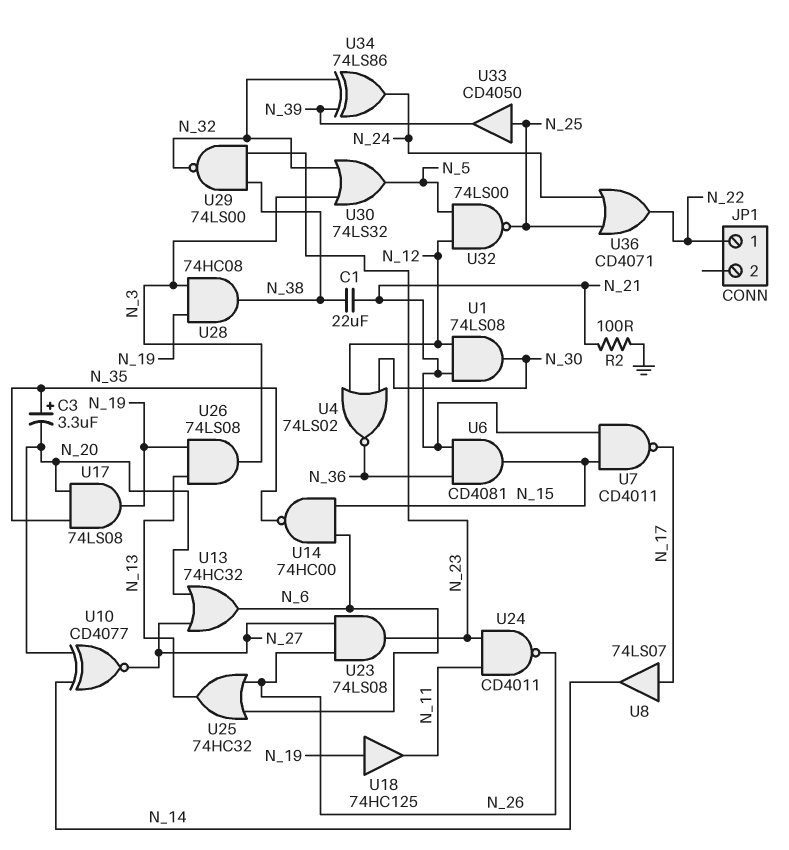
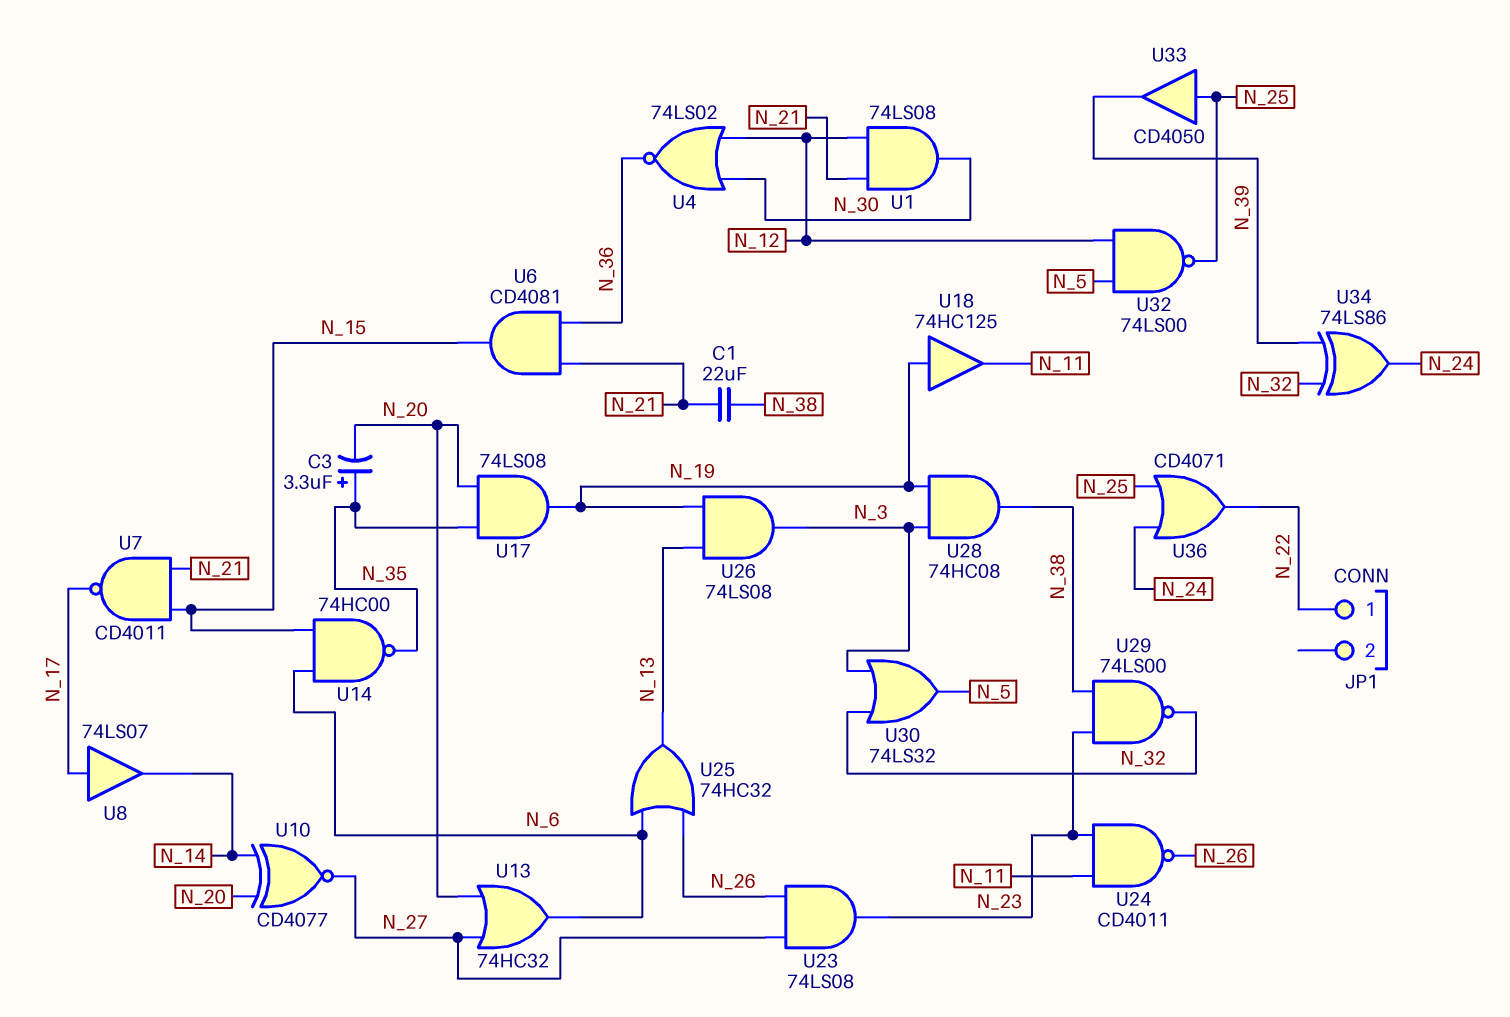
R2: 100 (GND, N_21) -> none

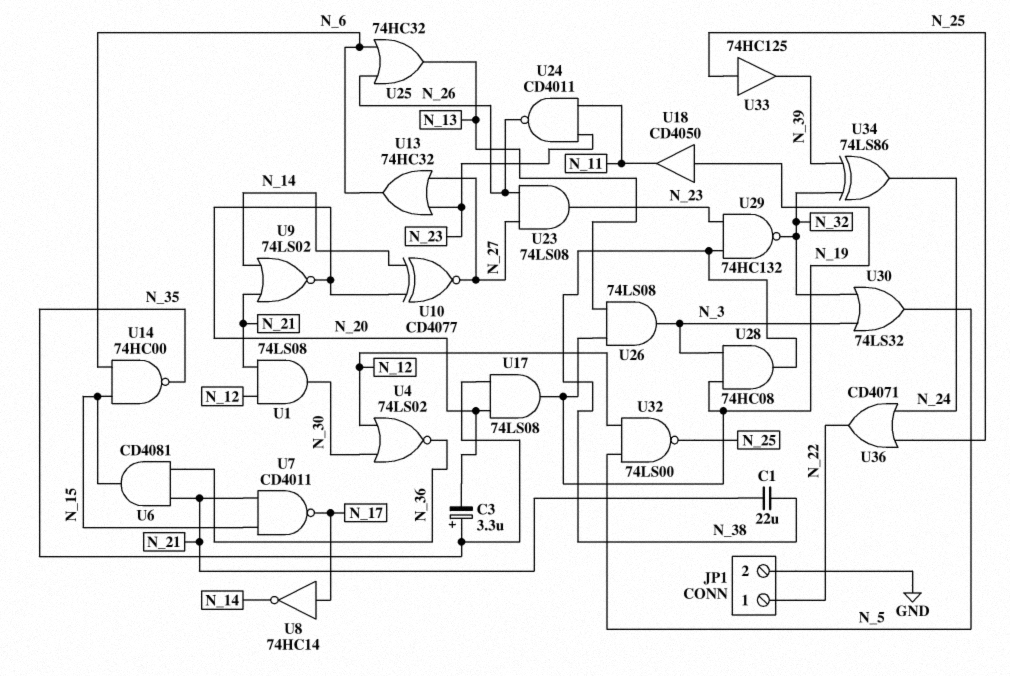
JP1 pin 2: none -> GND
U8: buffer 74LS07 (in N_17, out N_14) -> NOT 74HC14 (in N_17, out N_14)
U9: none -> NOR 74LS02 (in N_14, in N_21, out N_20)
U13: OR 74HC32 (in N_20, in N_27, out N_6) -> OR 74HC32 (in N_23, in N_27, out N_6)
U18: buffer 74HC125 (in N_19, out N_11) -> buffer CD4050 (in N_19, out N_11)
U29: NAND 74LS00 (in N_23, in N_38, out N_32) -> NAND 74HC132 (in N_23, in N_38, out N_32)
U33: buffer CD4050 (in N_25, out N_39) -> buffer 74HC125 (in N_25, out N_39)

